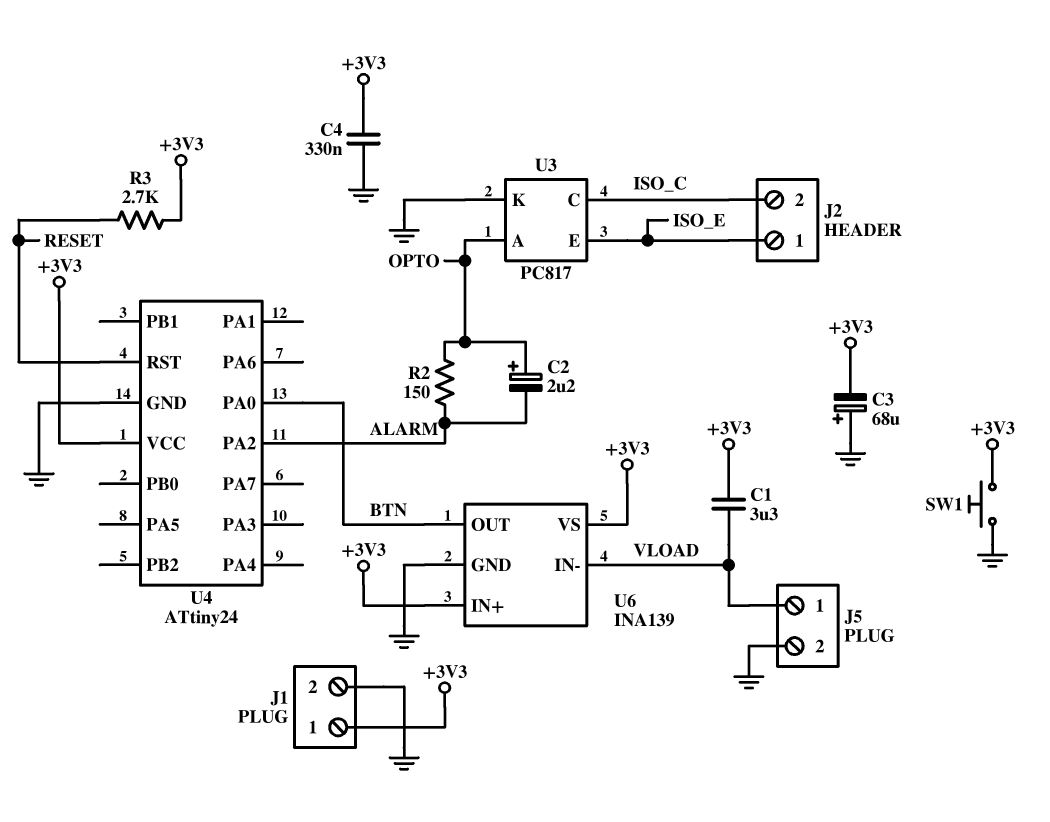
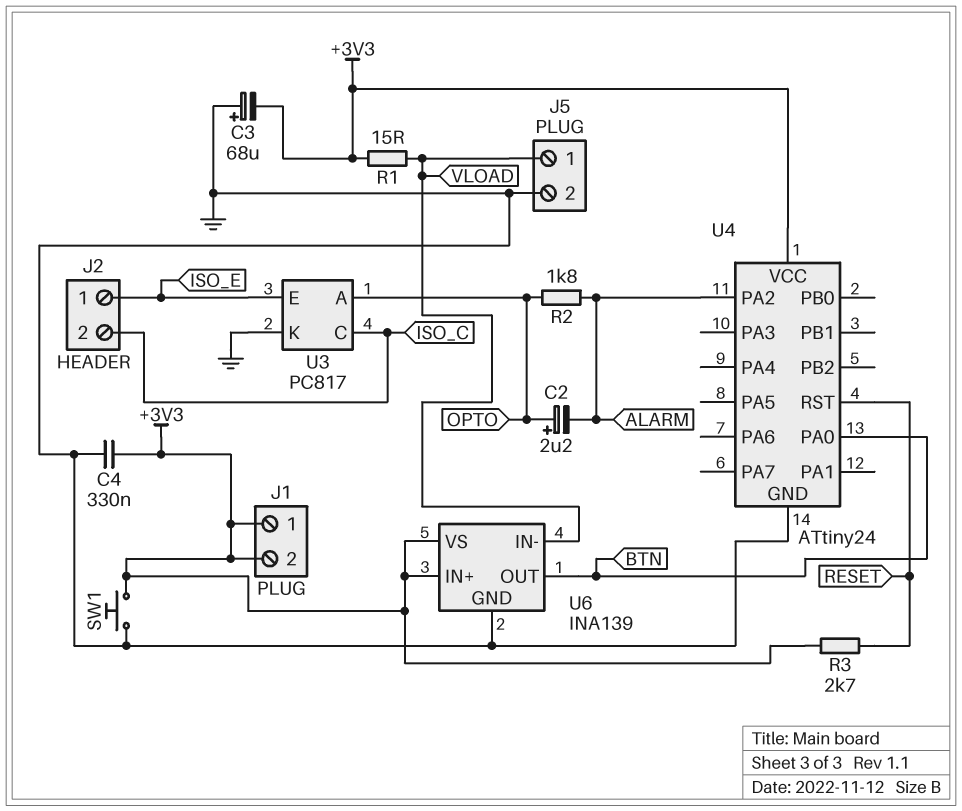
C1: 3.3uF (+3V3, VLOAD) -> none
J1 pin 2: GND -> +3V3
R1: none -> 15 (+3V3, VLOAD)
R2: 150 (ALARM, OPTO) -> 1.8k (ALARM, OPTO)

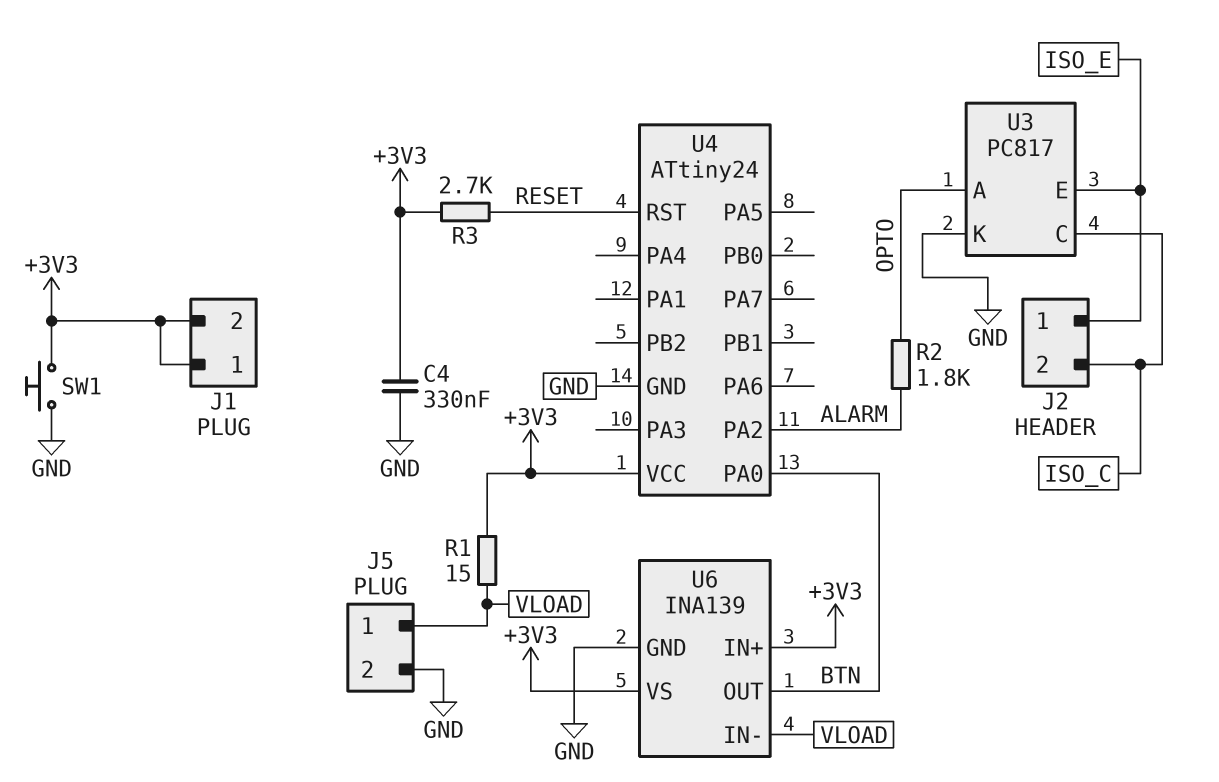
C2: 2.2uF (plus OPTO, minus ALARM) -> none
C3: 68uF (plus GND, minus +3V3) -> none

